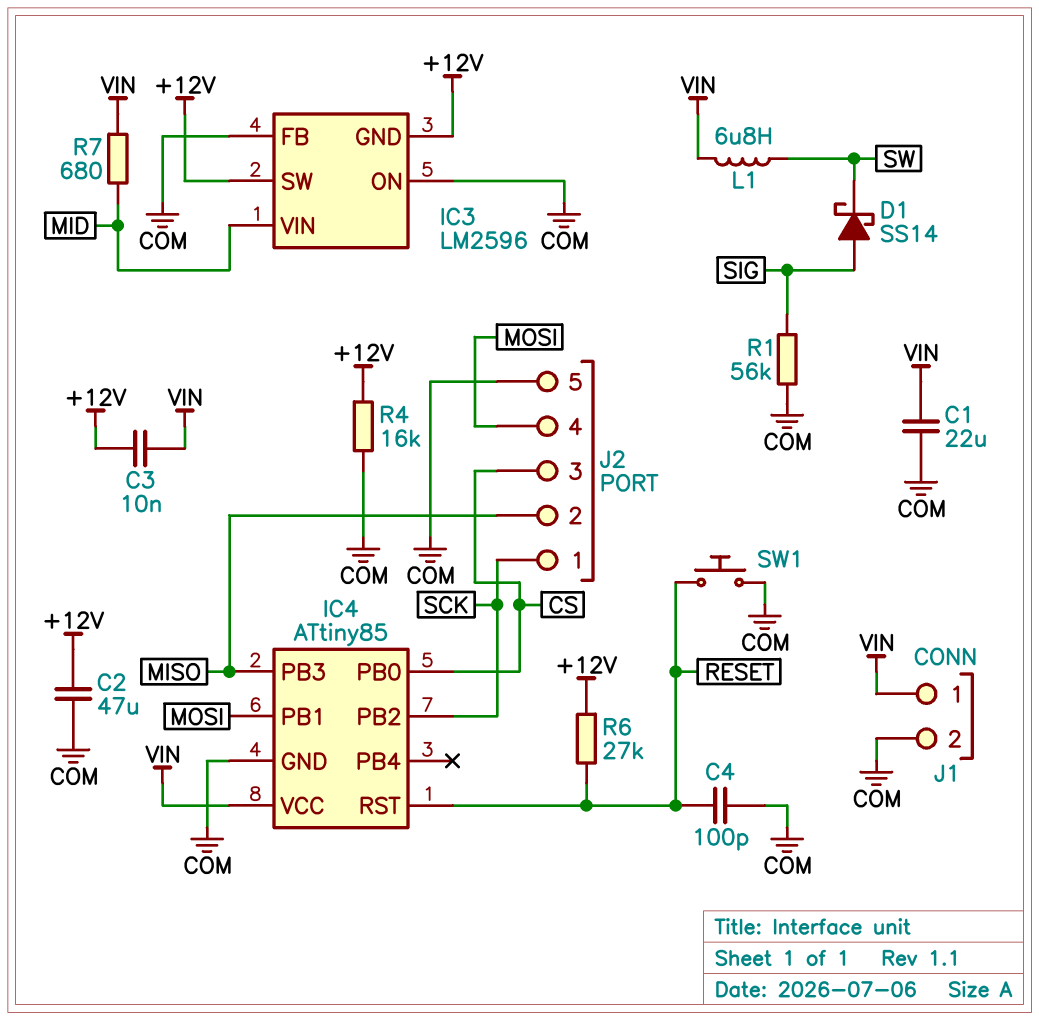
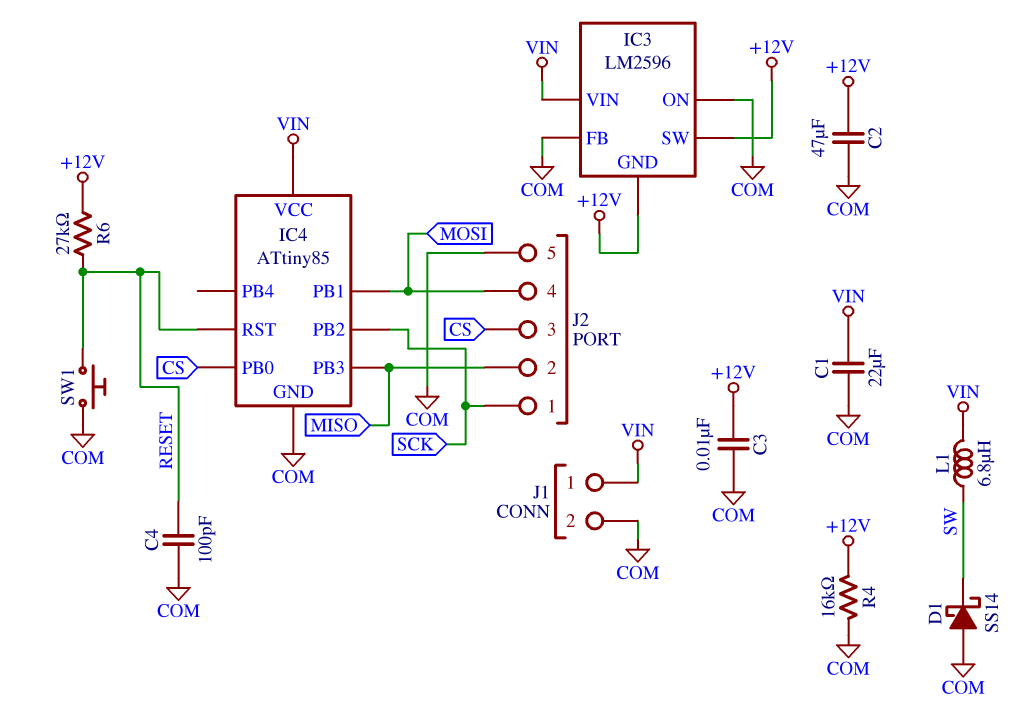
C3: 10nF (+12V, VIN) -> 10nF (+12V, COM)
D1: schottky SS14 (A SIG, K SW) -> schottky SS14 (A COM, K SW)
IC3 pin VIN: MID -> VIN
R1: 56k (COM, SIG) -> none
R7: 680 (MID, VIN) -> none

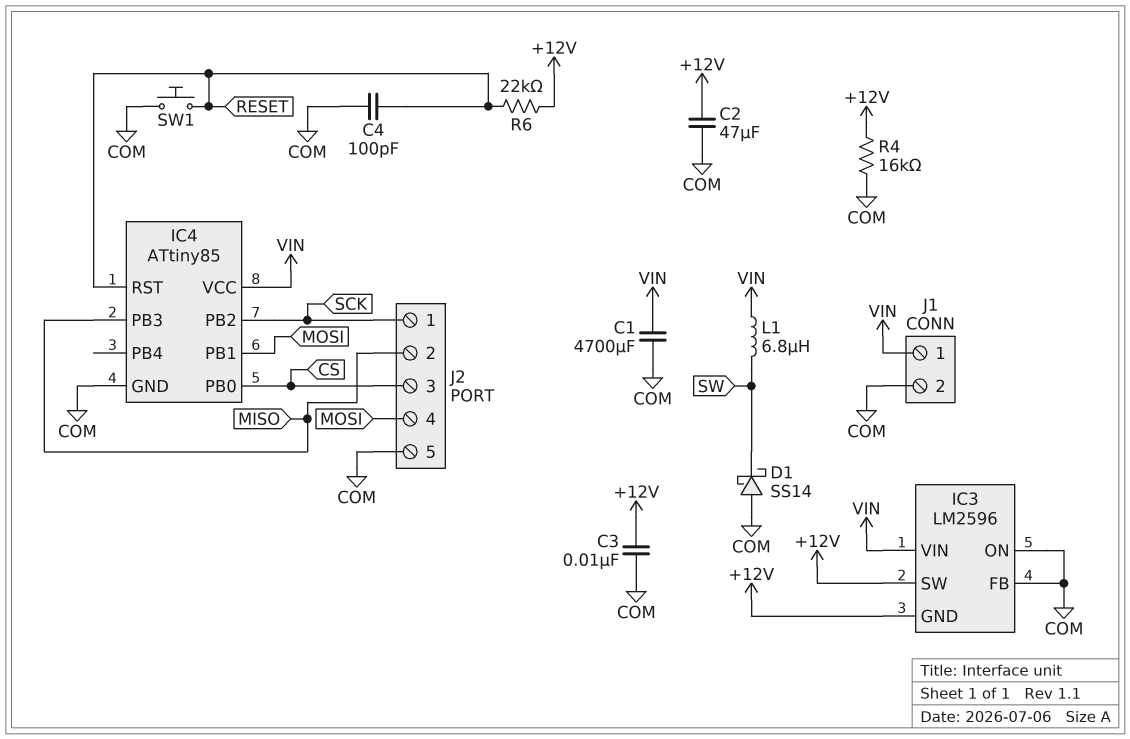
C1: 22uF (COM, VIN) -> 4700uF (COM, VIN)
R6: 27k (+12V, RESET) -> 22k (+12V, RESET)

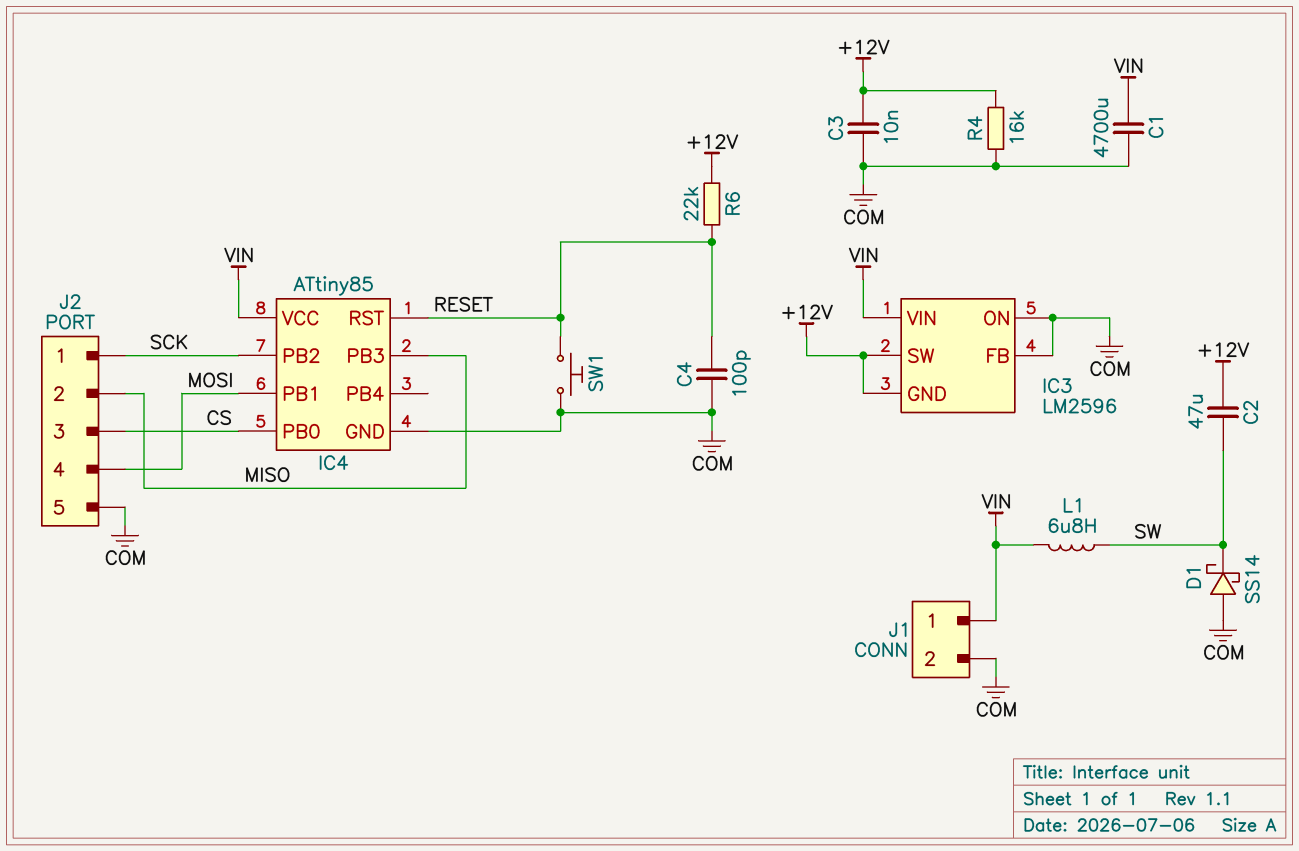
C2: 47uF (+12V, COM) -> 47uF (+12V, SW)

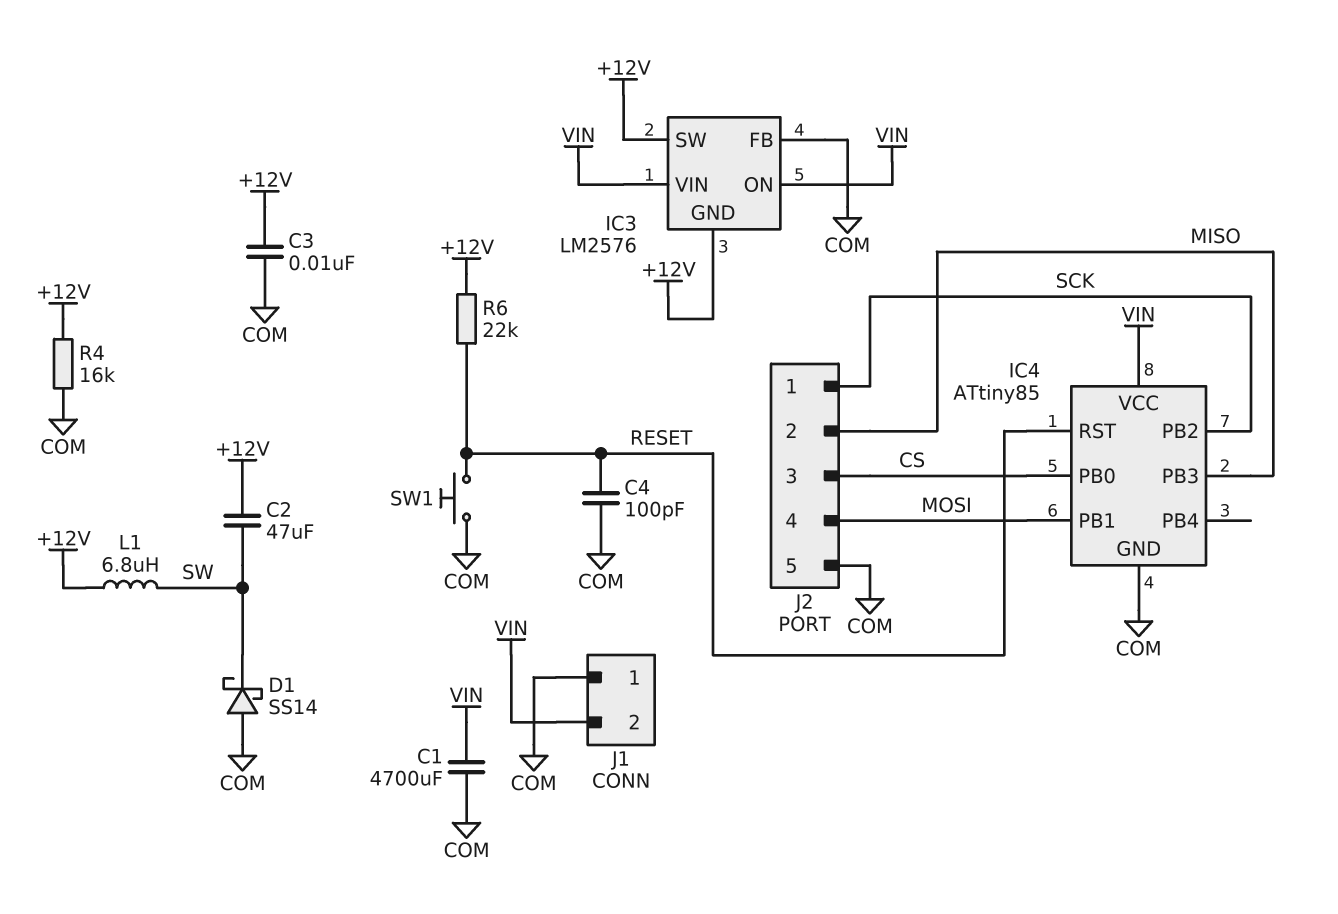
IC3: LM2596 -> LM2576
IC3 pin ON: COM -> VIN
J1 pin 1: VIN -> COM
J1 pin 2: COM -> VIN
L1: 6.8uH (SW, VIN) -> 6.8uH (+12V, SW)

